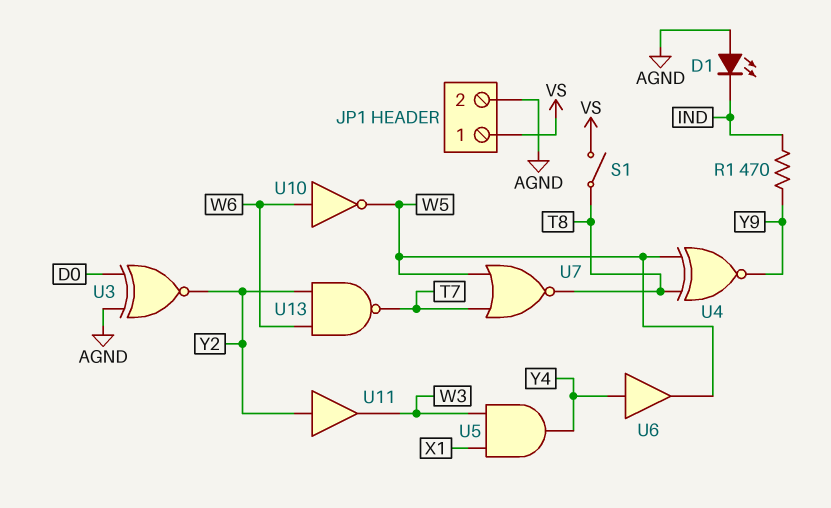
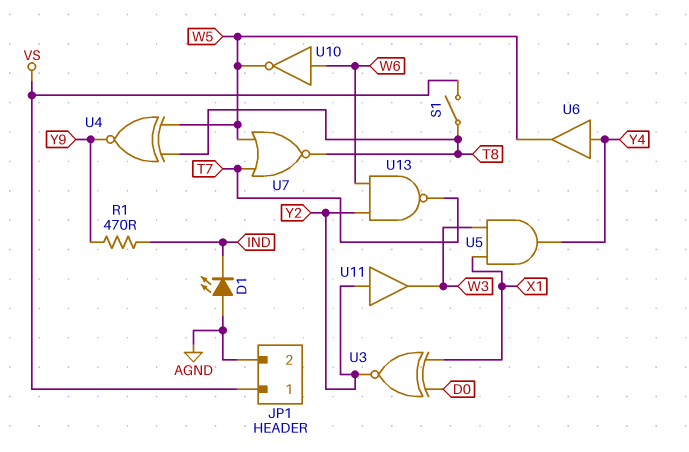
U3: XNOR (in AGND, in D0, out Y2) -> XNOR (in D0, in X1, out Y2)

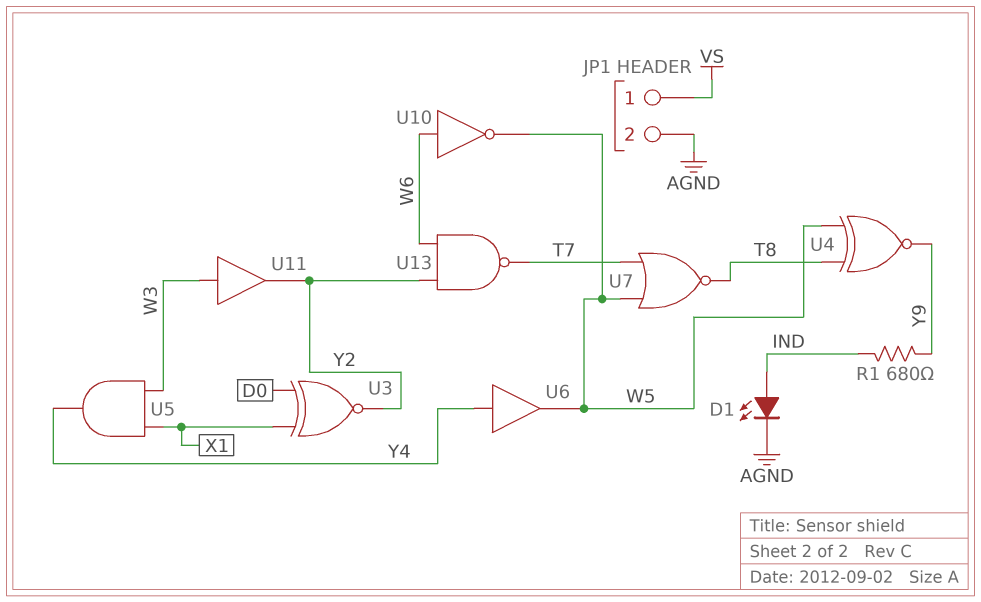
D1: LED (A AGND, K IND) -> LED (A IND, K AGND)
R1: 470 (IND, Y9) -> 680 (IND, Y9)
S1: switch (T8, VS) -> none
U11: buffer (in Y2, out W3) -> buffer (in W3, out Y2)

